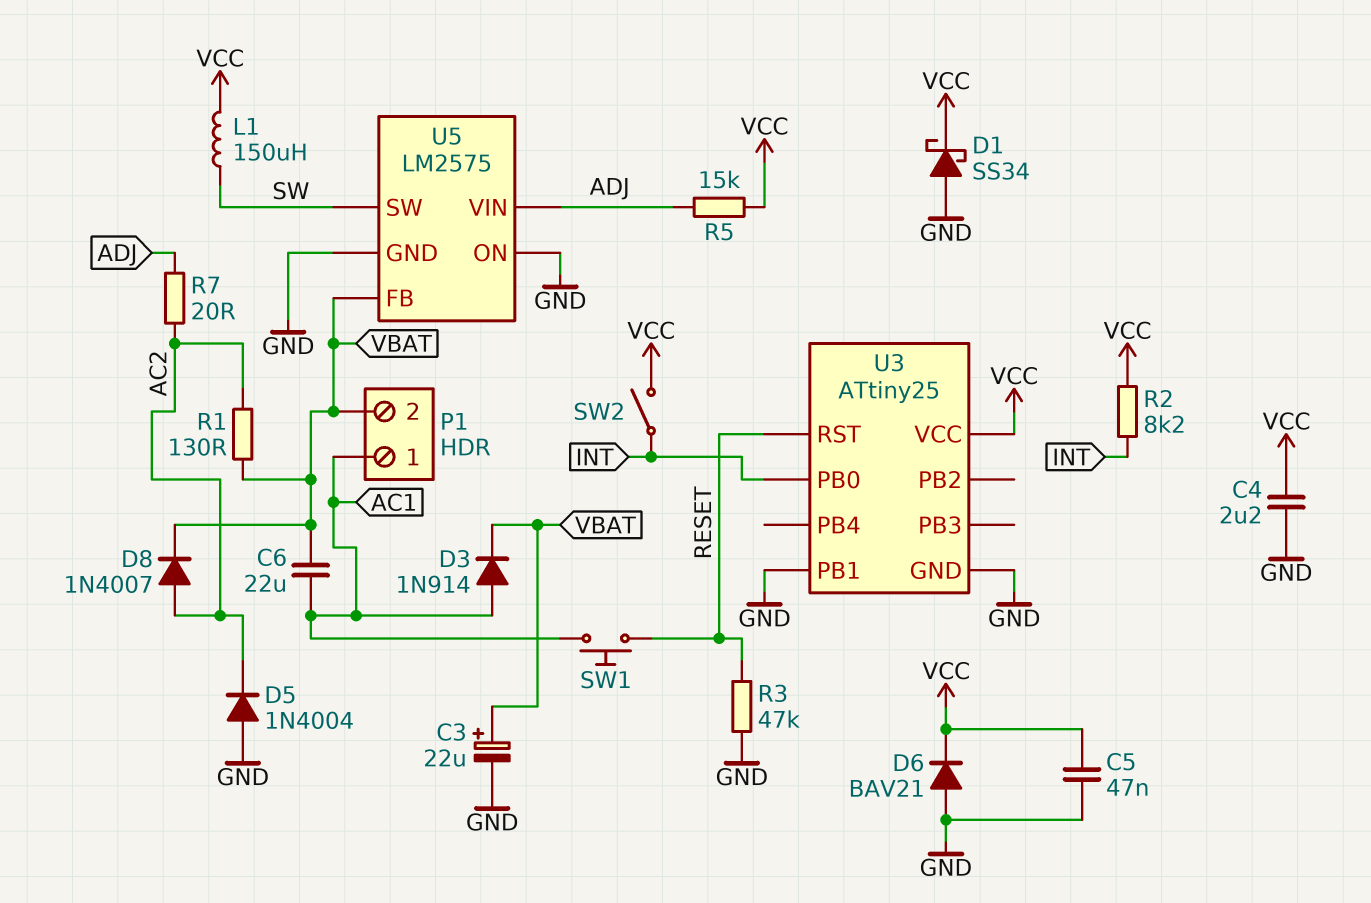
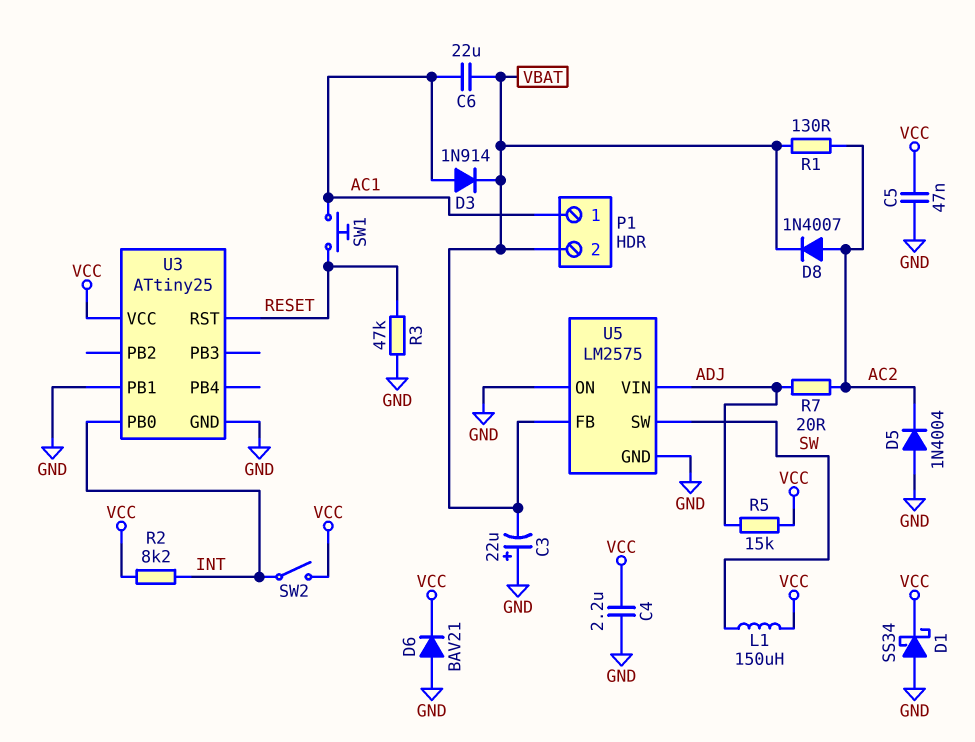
C3: 22uF (plus VBAT, minus GND) -> 22uF (plus GND, minus VBAT)

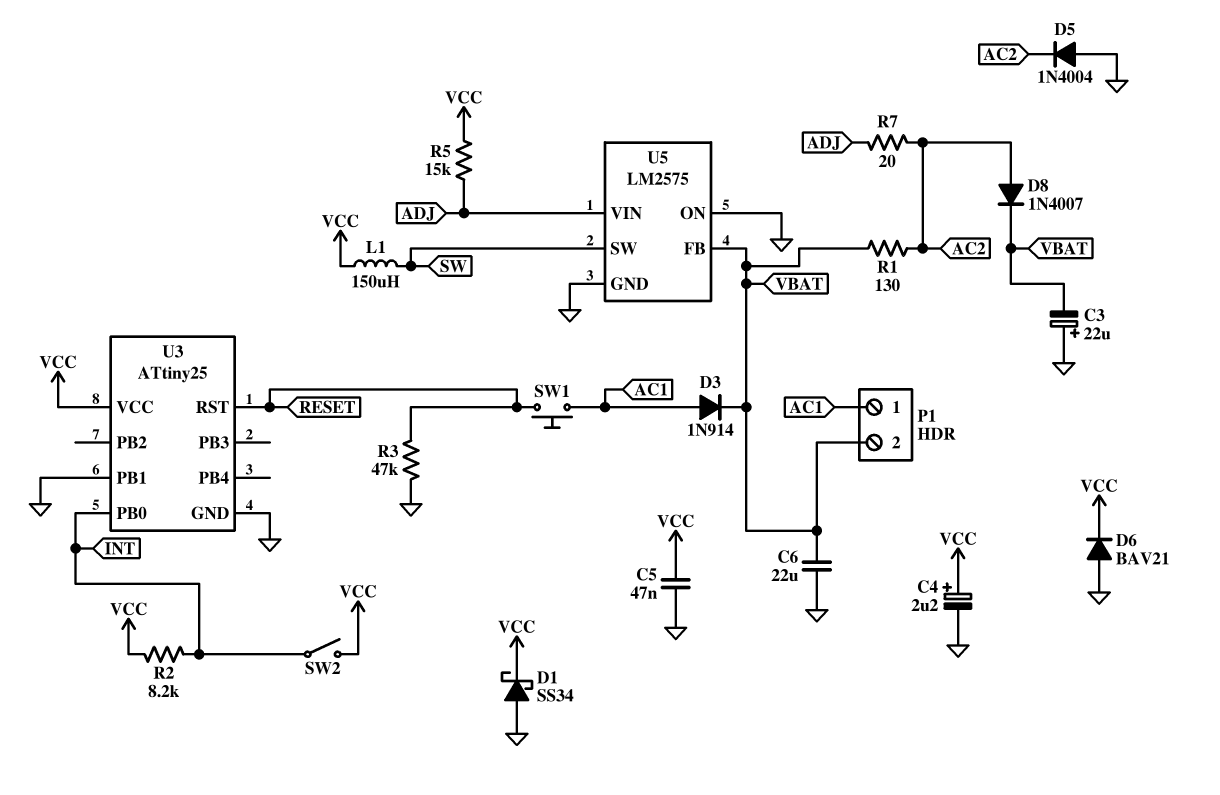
C4: 2.2uF (GND, VCC) -> 2.2uF (plus VCC, minus GND)
C6: 22uF (AC1, VBAT) -> 22uF (GND, VBAT)

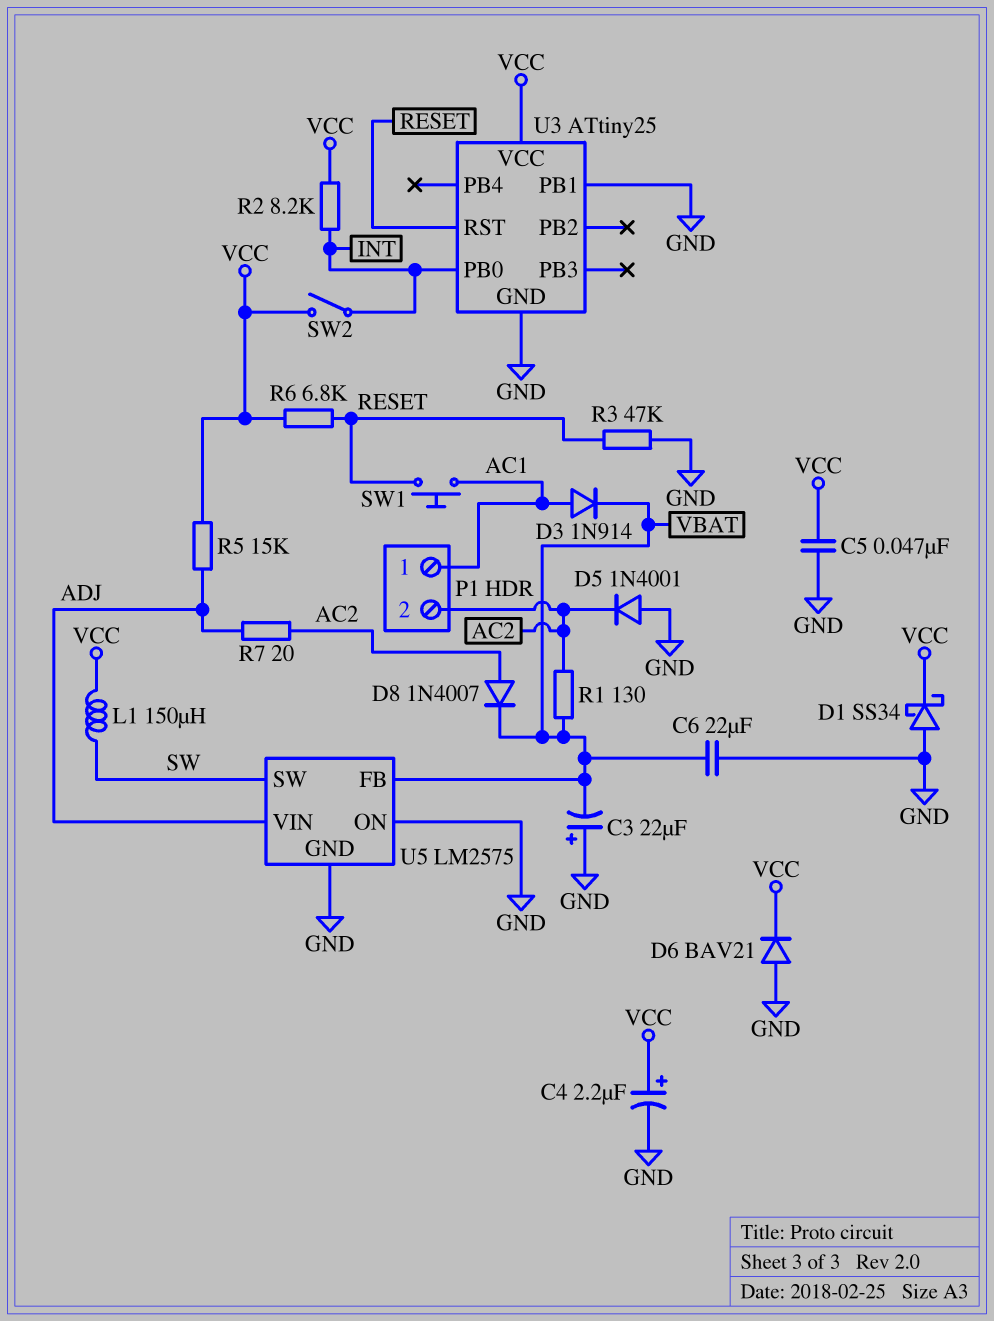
D5: diode 1N4004 (A GND, K AC2) -> diode 1N4001 (A GND, K AC2)
P1 pin 2: VBAT -> AC2
R6: none -> 6.8k (RESET, VCC)

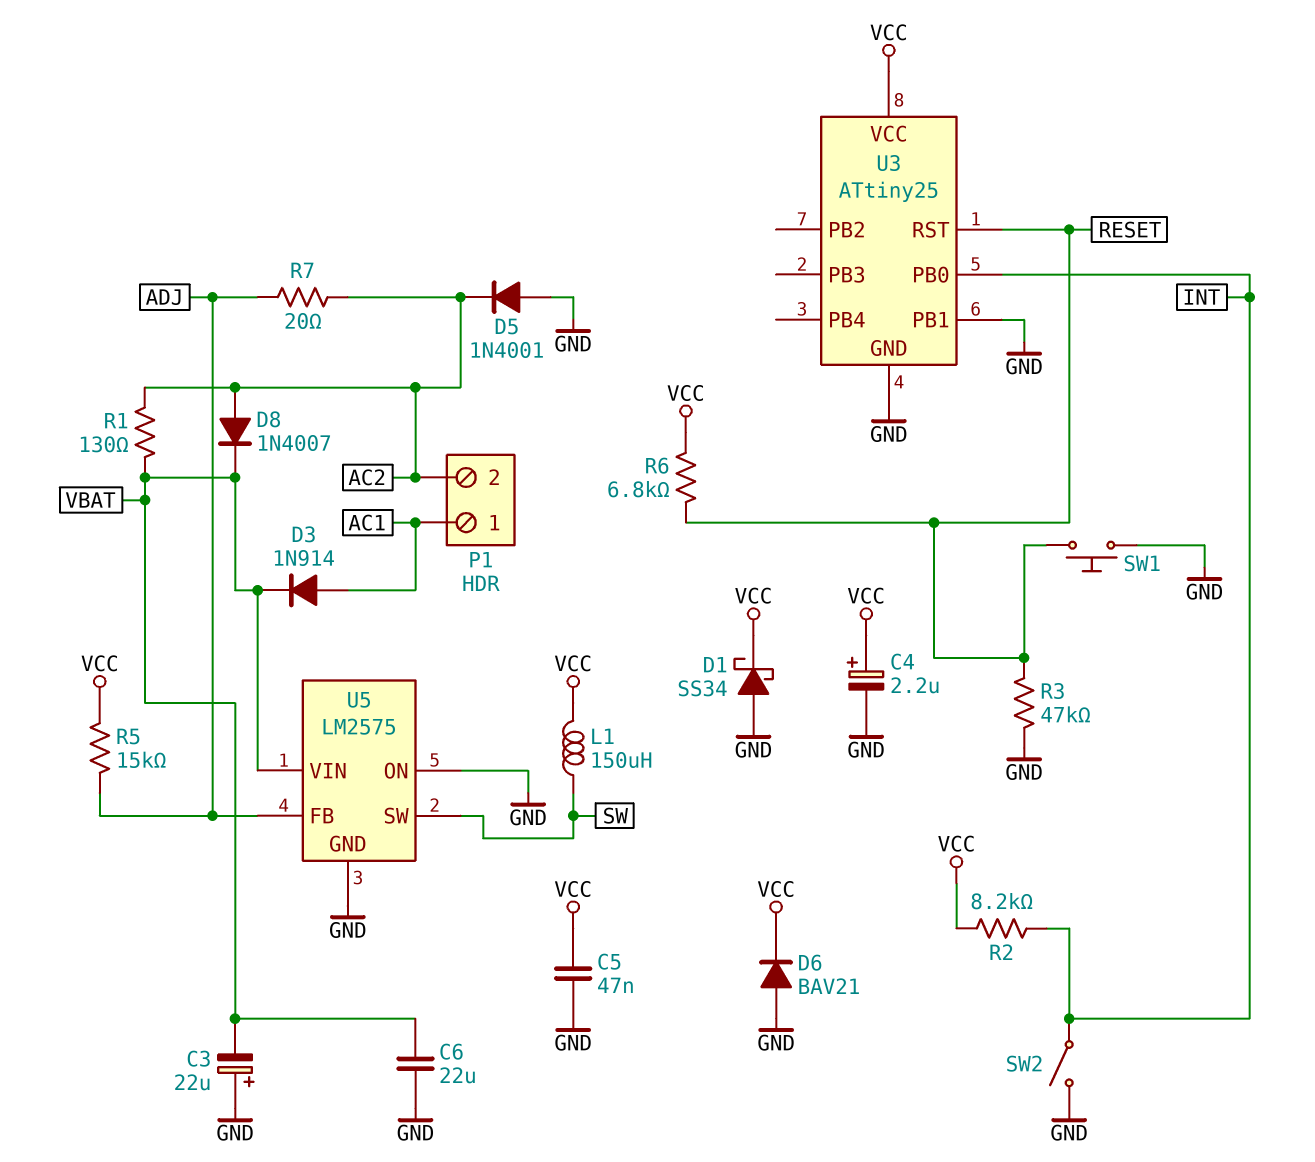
SW1: button (AC1, RESET) -> button (GND, RESET)
SW2: switch (INT, VCC) -> switch (GND, INT)
U5 pin FB: VBAT -> ADJ
U5 pin VIN: ADJ -> VBAT

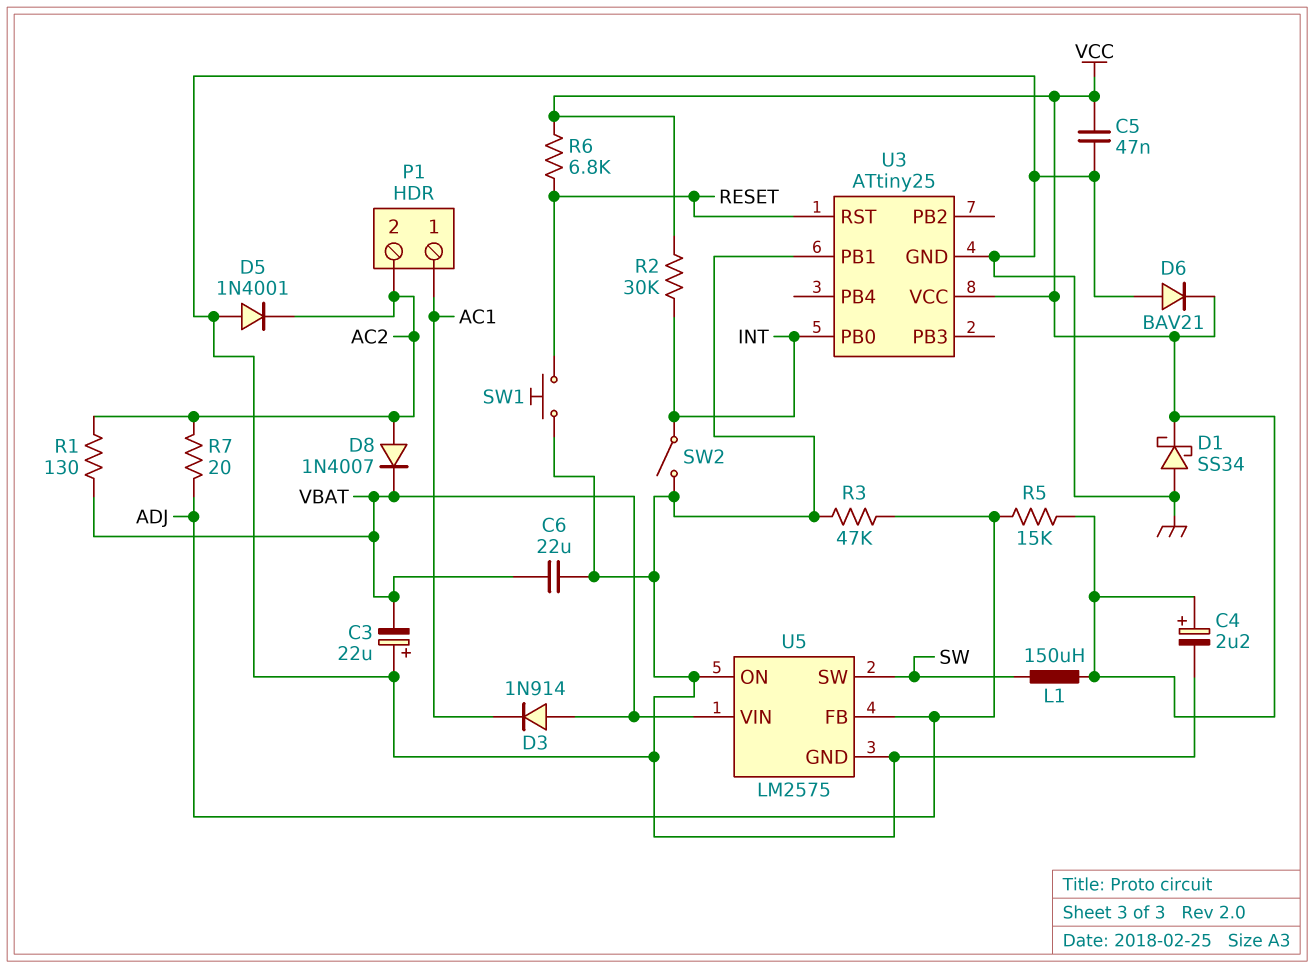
D3: diode 1N914 (A AC1, K VBAT) -> diode 1N914 (A VBAT, K AC1)
R2: 8.2k (INT, VCC) -> 30k (INT, VCC)
R3: 47k (GND, RESET) -> 47k (ADJ, GND)

